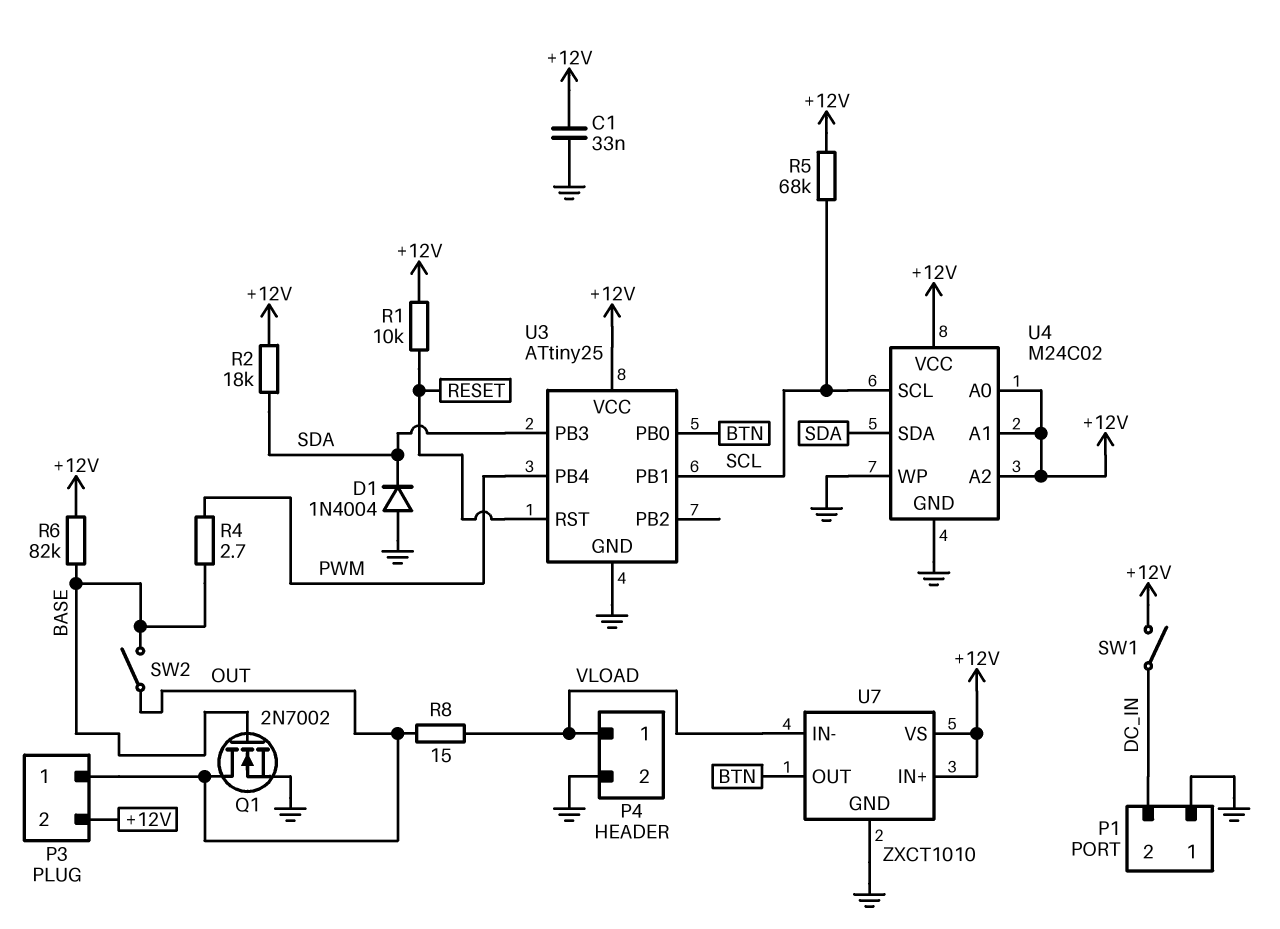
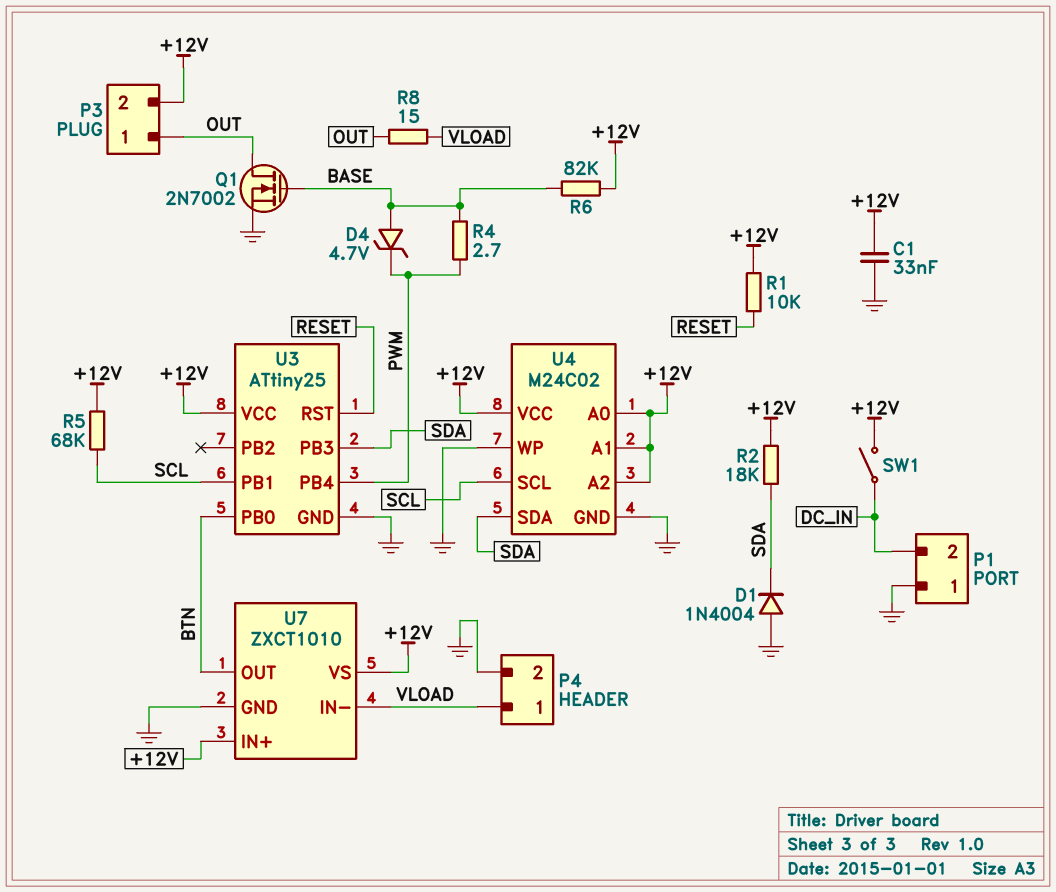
D4: none -> zener 4.7V (A BASE, K PWM)
SW2: switch (BASE, OUT) -> none

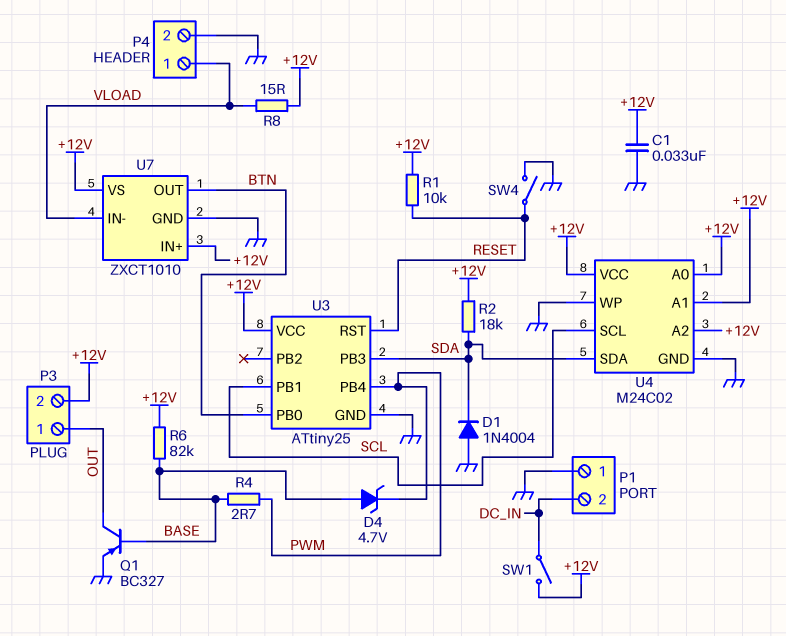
Q1: NMOS 2N7002 (G BASE, D OUT, S GND) -> PNP BC327 (B BASE, C OUT, E GND)
R5: 68k (+12V, SCL) -> none
R8: 15 (OUT, VLOAD) -> 15 (+12V, VLOAD)
SW4: none -> switch (GND, RESET)

